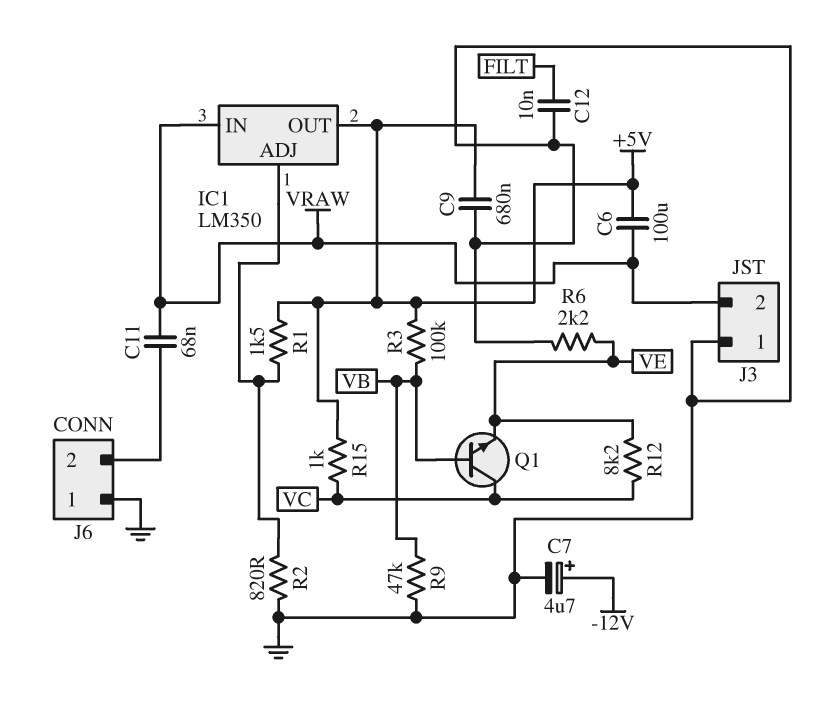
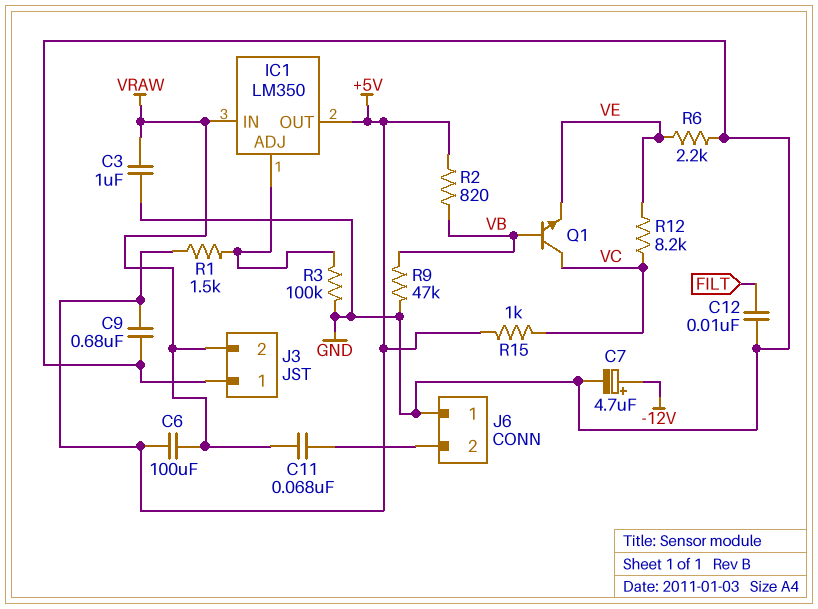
C3: none -> 1uF (GND, VRAW)
R2: 820 (GND, IC1/ADJ) -> 820 (+5V, VB)
R3: 100k (+5V, VB) -> 100k (GND, IC1/ADJ)

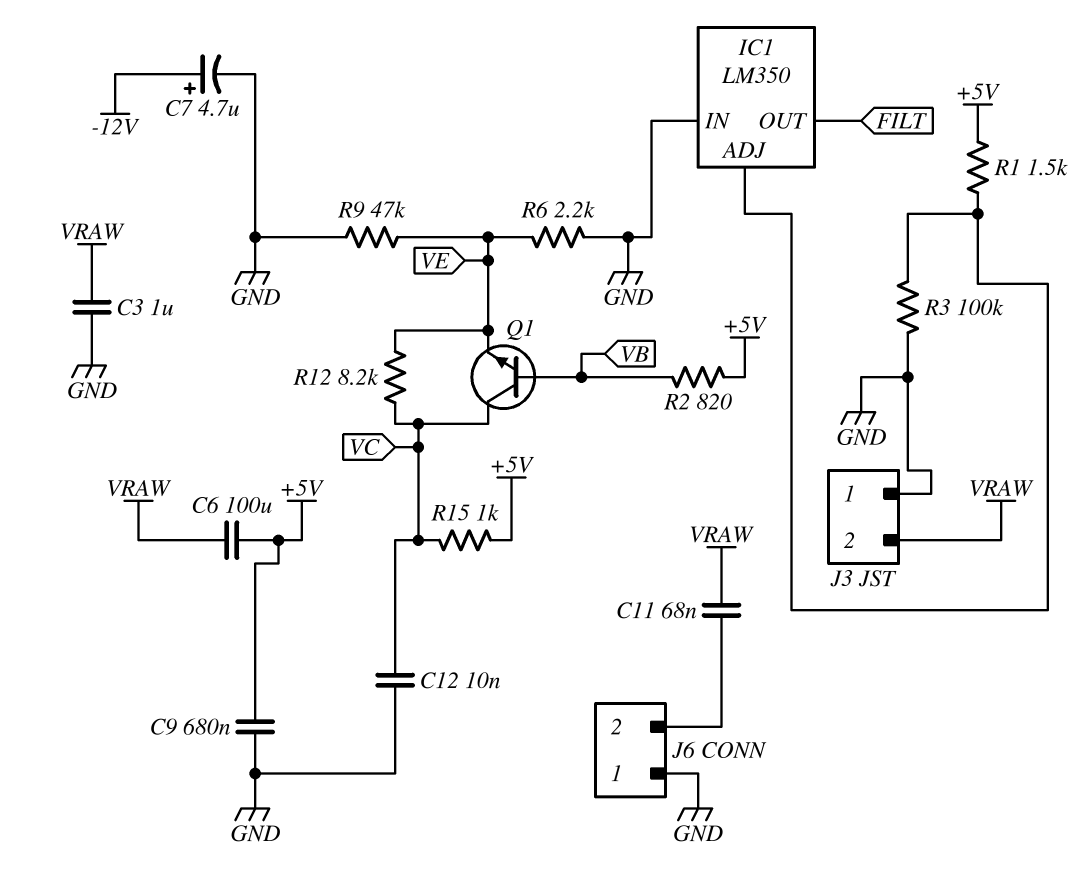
C12: 10nF (FILT, GND) -> 10nF (GND, VC)
IC1 pin IN: VRAW -> GND
IC1 pin OUT: +5V -> FILT
R9: 47k (GND, VB) -> 47k (GND, VE)

